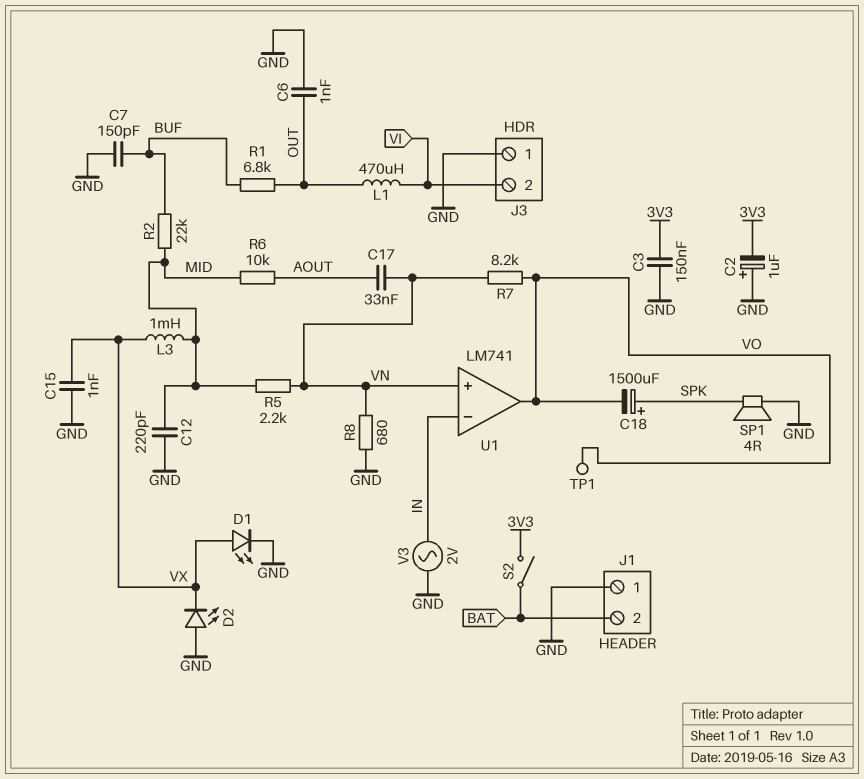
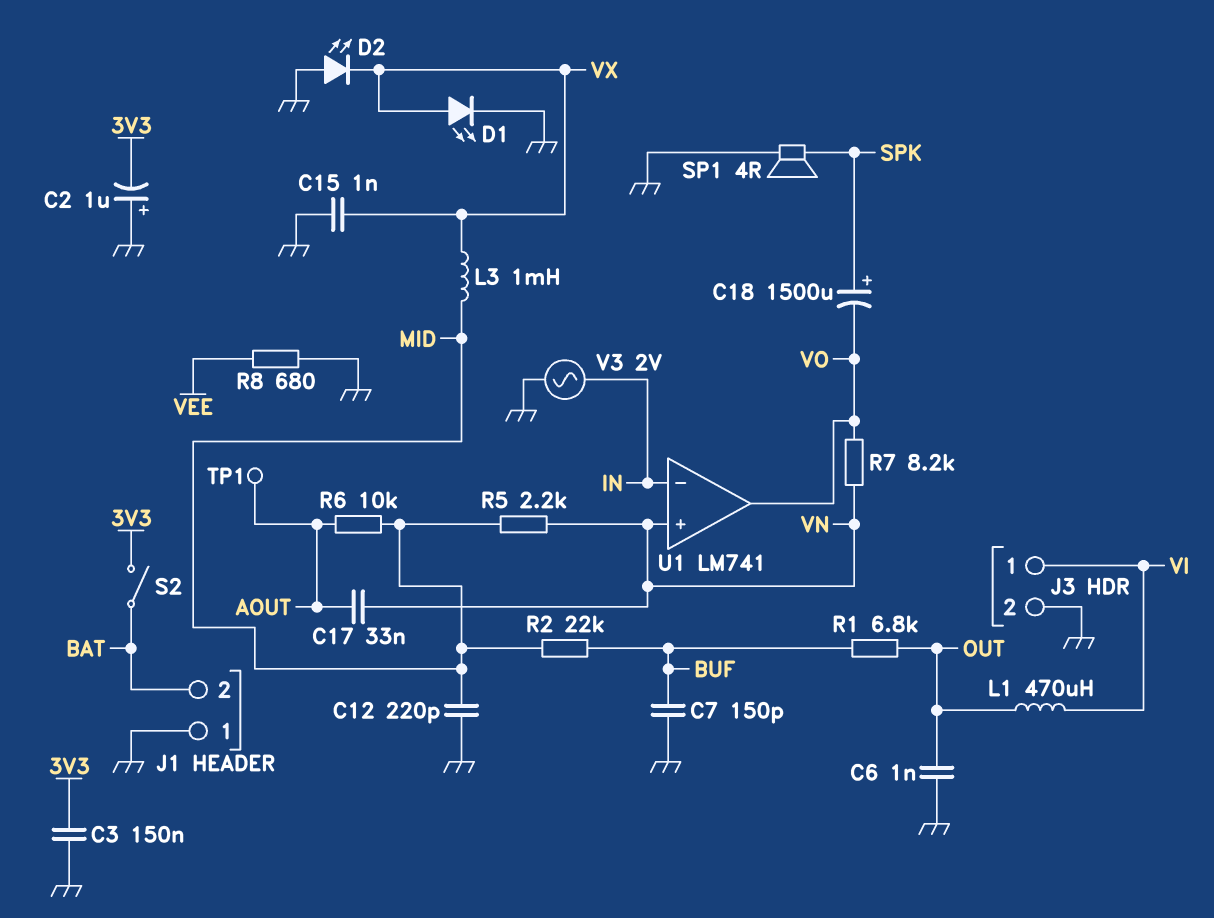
J3 pin 1: GND -> VI
J3 pin 2: VI -> GND
R8: 680 (GND, VN) -> 680 (GND, VEE)
TP1: test point (VO) -> test point (AOUT)

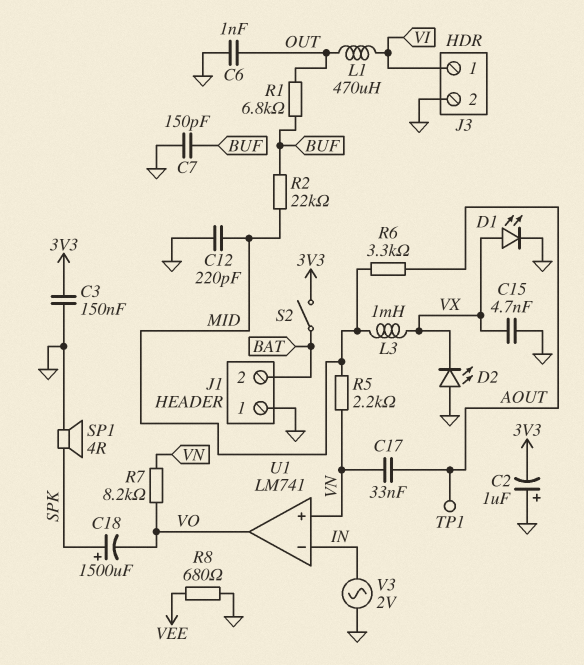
C15: 1nF (GND, VX) -> 4.7nF (GND, VX)
R6: 10k (AOUT, MID) -> 3.3k (AOUT, MID)

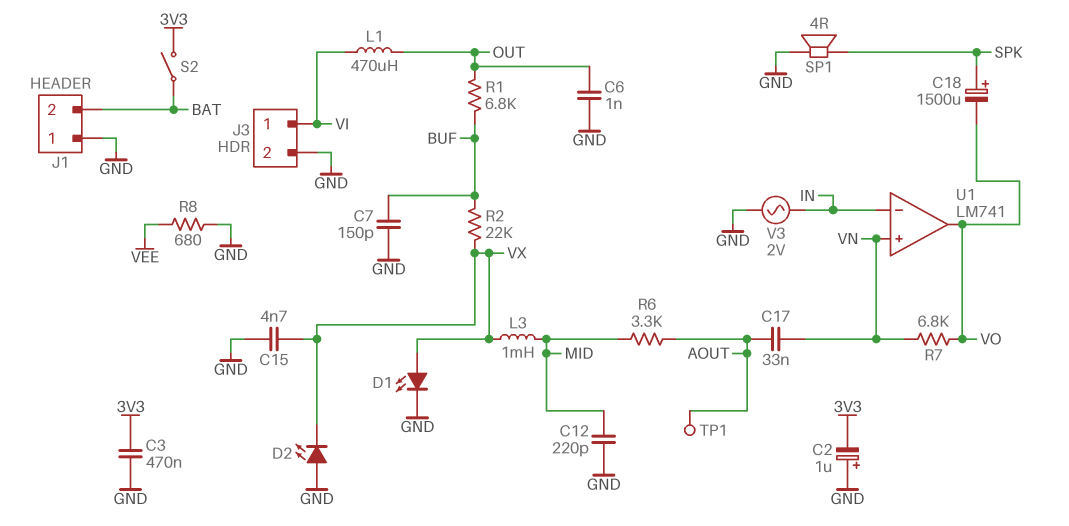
C3: 150nF (3V3, GND) -> 470nF (3V3, GND)
R2: 22k (BUF, MID) -> 22k (BUF, VX)
R5: 2.2k (MID, VN) -> none
R7: 8.2k (VN, VO) -> 6.8k (VN, VO)

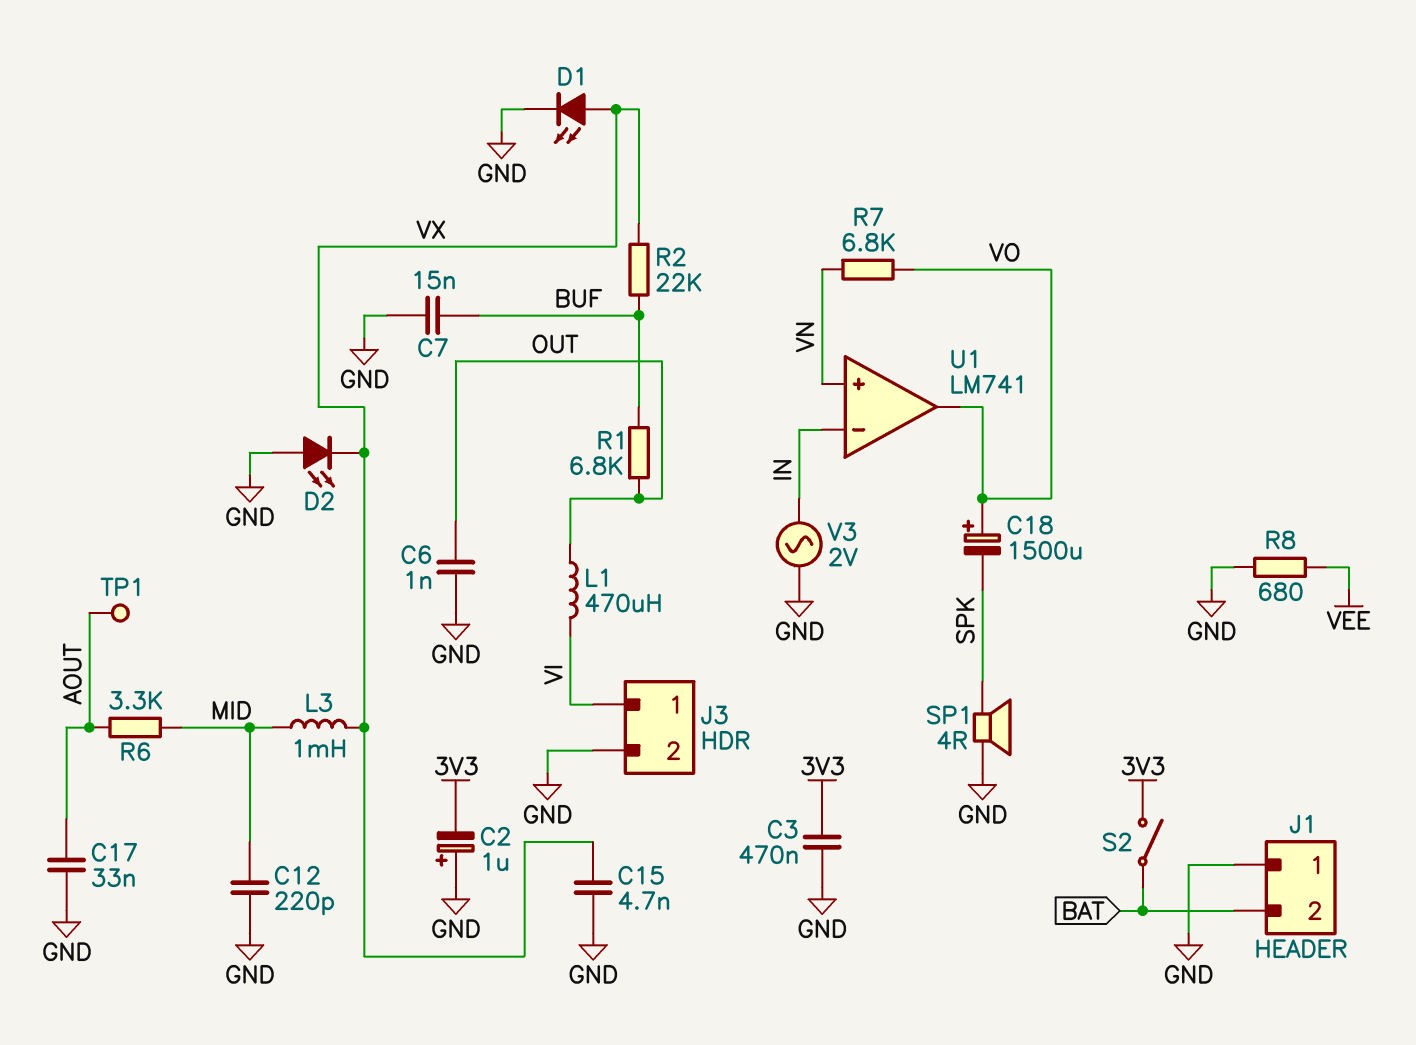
C7: 150pF (BUF, GND) -> 15nF (BUF, GND)
C17: 33nF (AOUT, VN) -> 33nF (AOUT, GND)
C18: 1500uF (plus SPK, minus VO) -> 1500uF (plus VO, minus SPK)

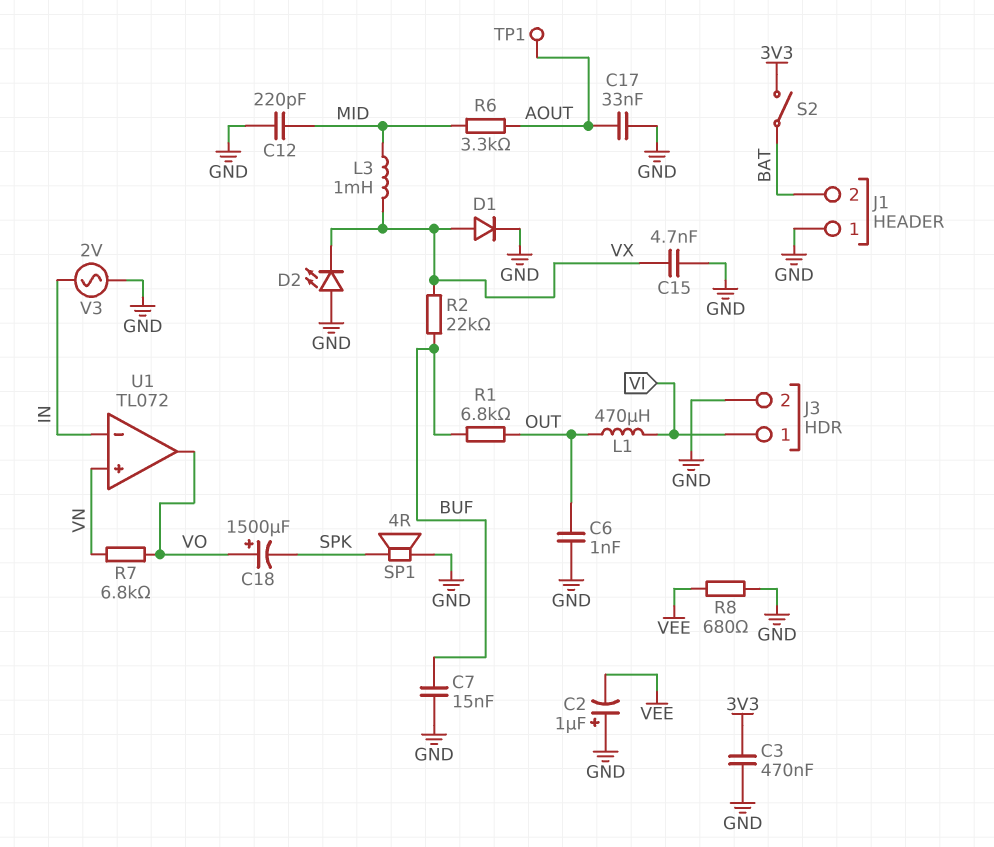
C2: 1uF (plus GND, minus 3V3) -> 1uF (plus GND, minus VEE)
D1: LED (A VX, K GND) -> diode (A VX, K GND)
U1: LM741 -> TL072

